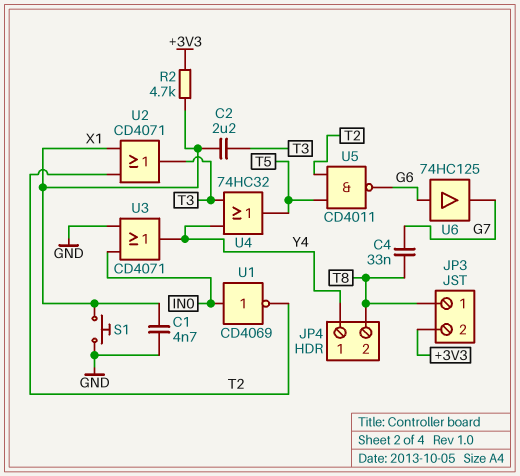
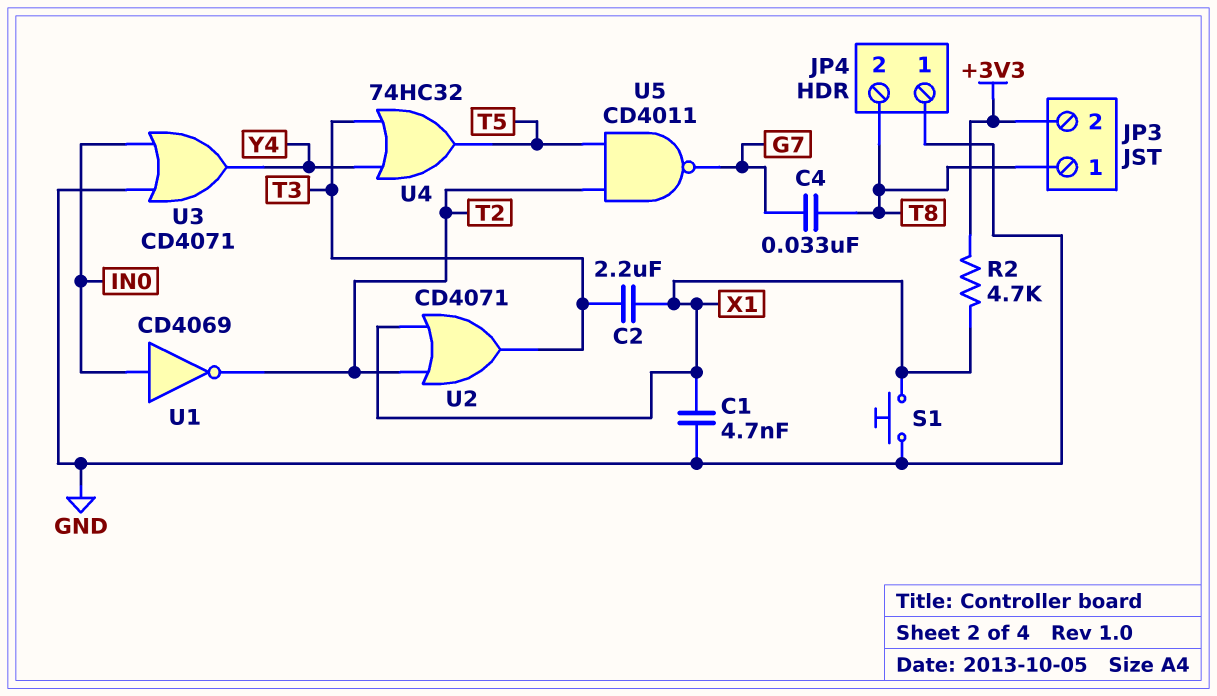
JP4 pin 1: Y4 -> GND
U5: NAND CD4011 (in T2, in T5, out G6) -> NAND CD4011 (in T2, in T5, out G7)
U6: buffer 74HC125 (in G6, out G7) -> none

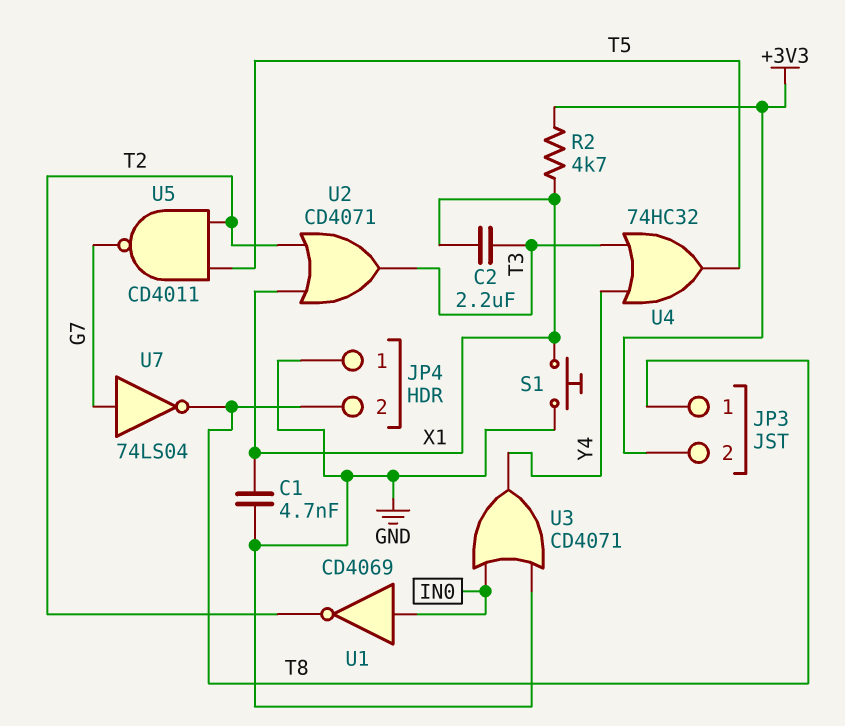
C4: 33nF (G7, T8) -> none
U7: none -> NOT 74LS04 (in G7, out T8)

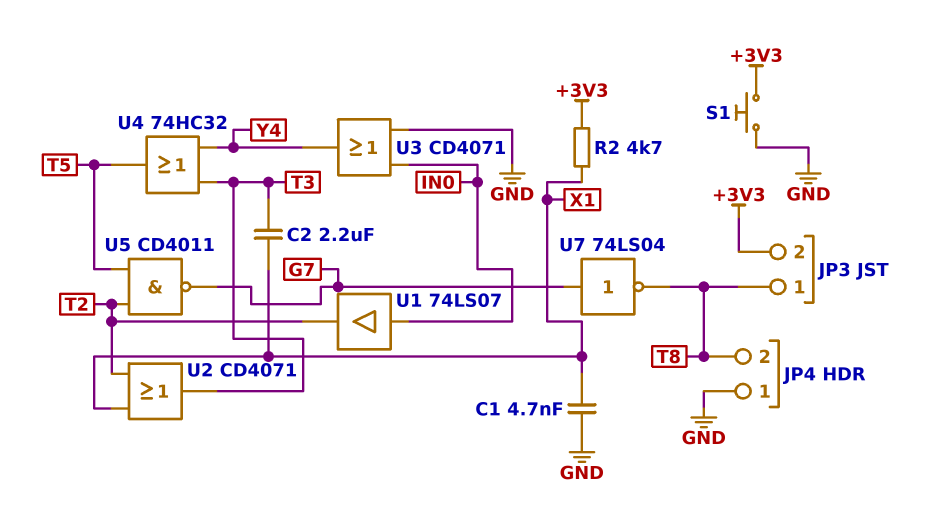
S1: button (GND, X1) -> button (+3V3, GND)
U1: NOT CD4069 (in IN0, out T2) -> buffer 74LS07 (in IN0, out T2)

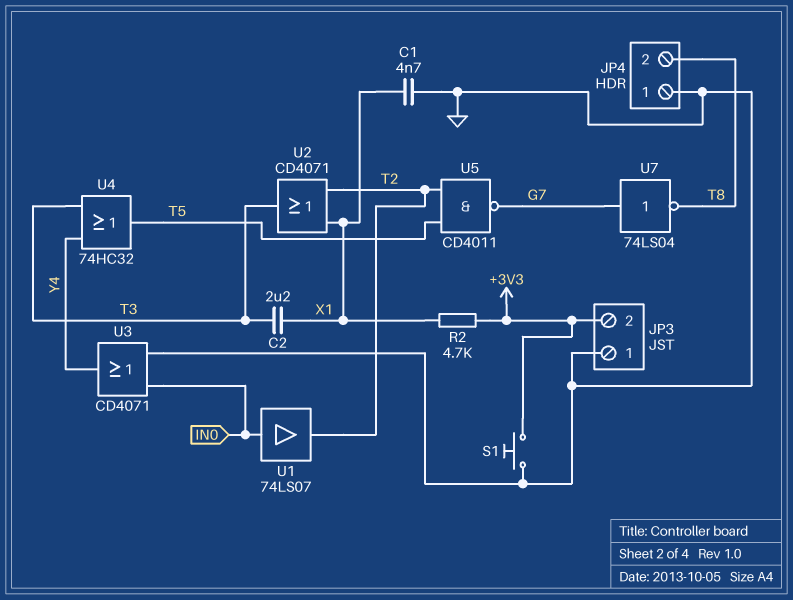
JP3 pin 1: T8 -> GND

